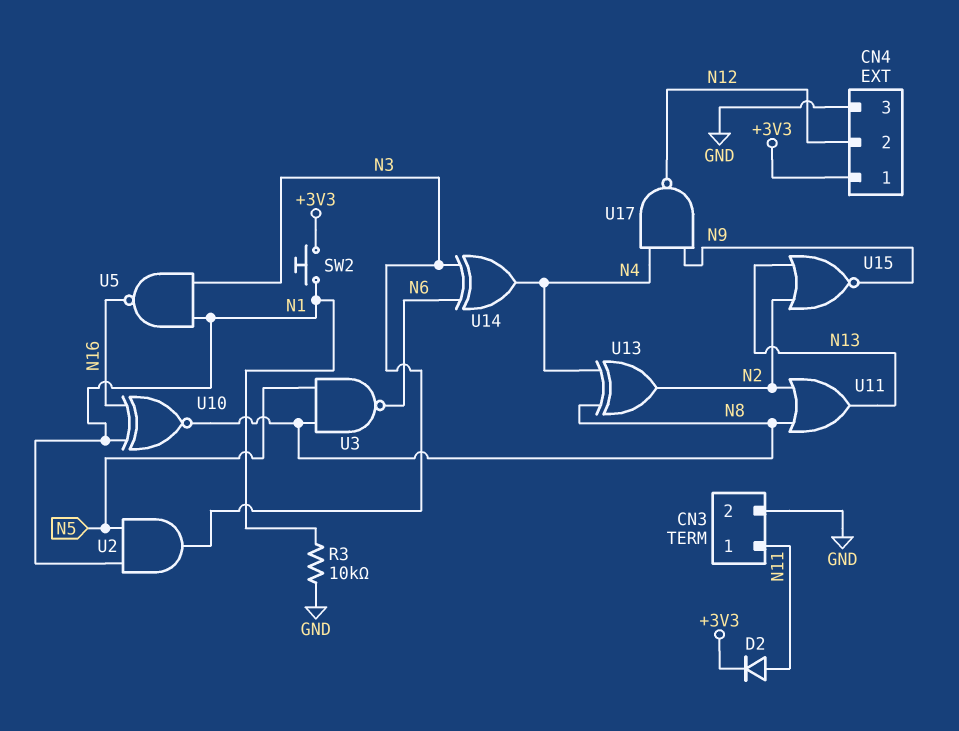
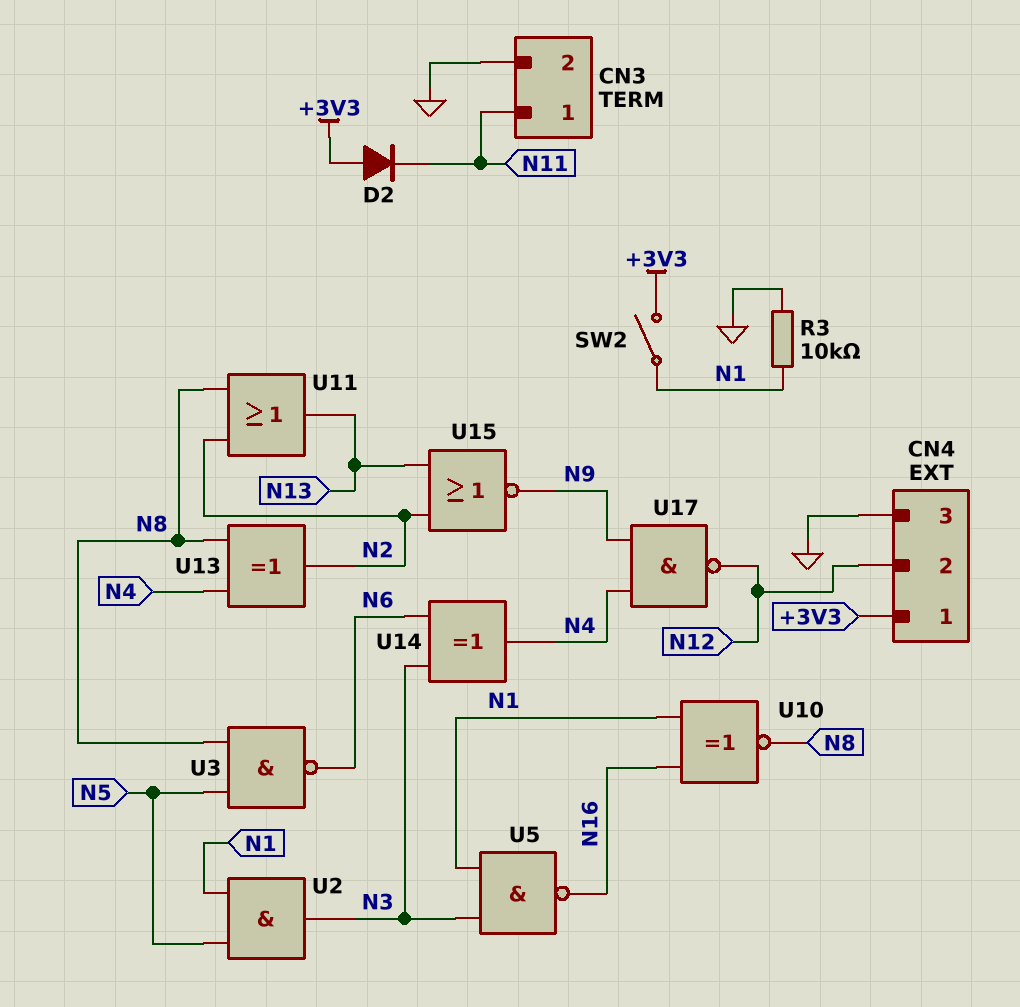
D2: diode (A N11, K +3V3) -> diode (A +3V3, K N11)
SW2: button (+3V3, N1) -> switch (+3V3, N1)

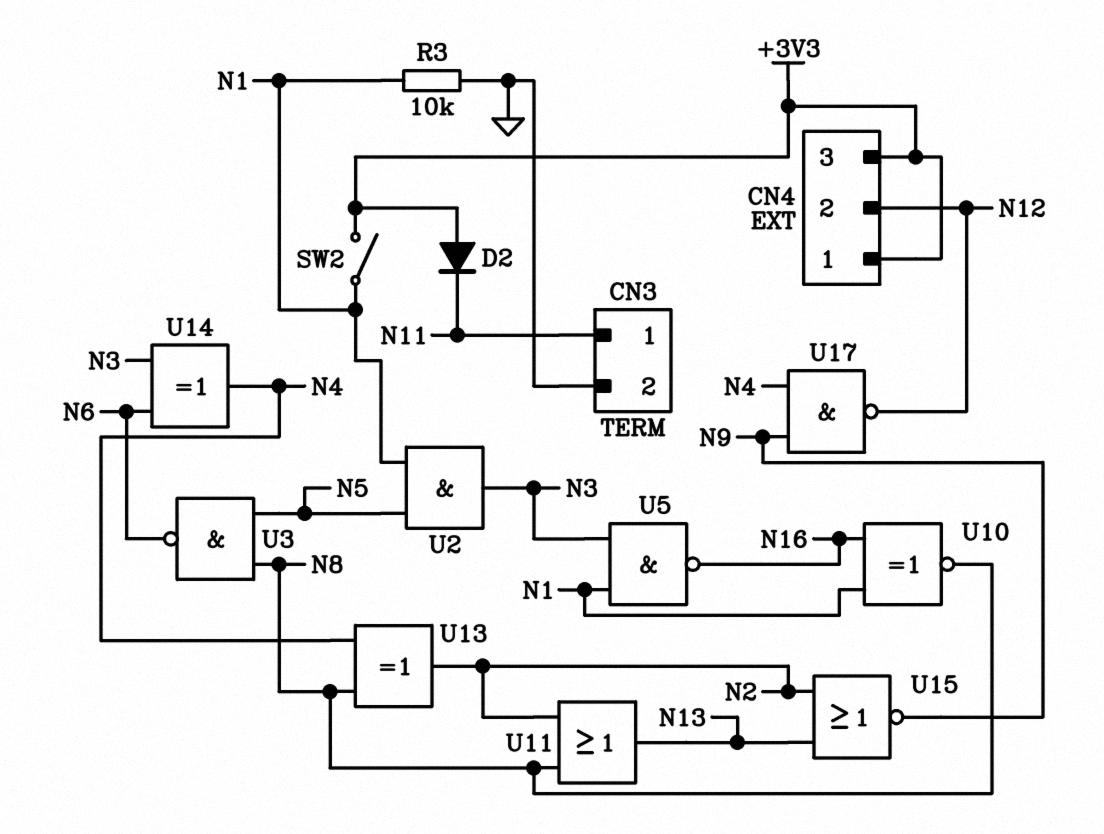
CN4 pin 3: GND -> +3V3

